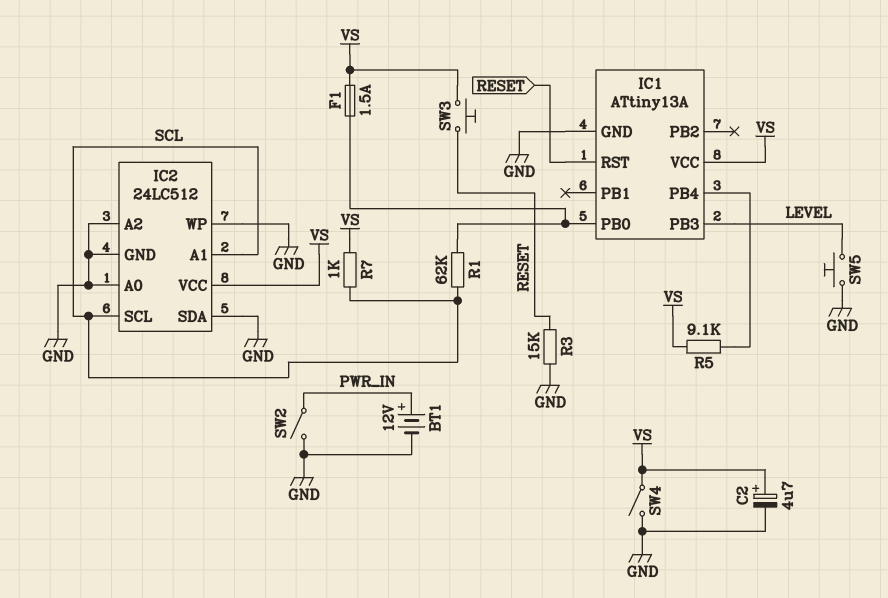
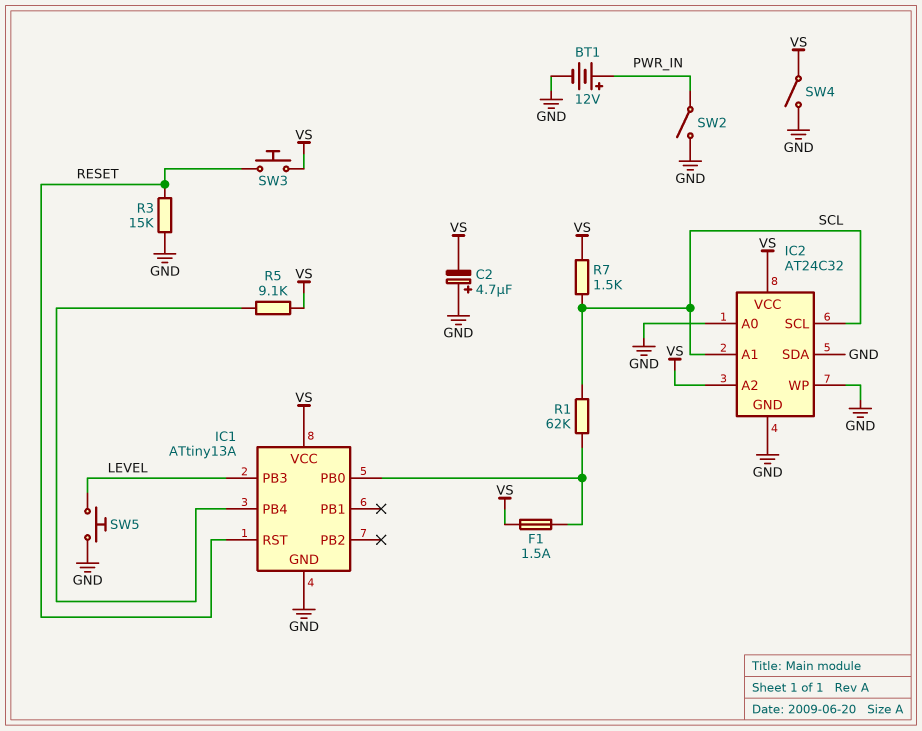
C2: 4.7uF (plus VS, minus GND) -> 4.7uF (plus GND, minus VS)
IC2: 24LC512 -> AT24C32
IC2 pin A2: GND -> VS
R7: 1k (SCL, VS) -> 1.5k (SCL, VS)

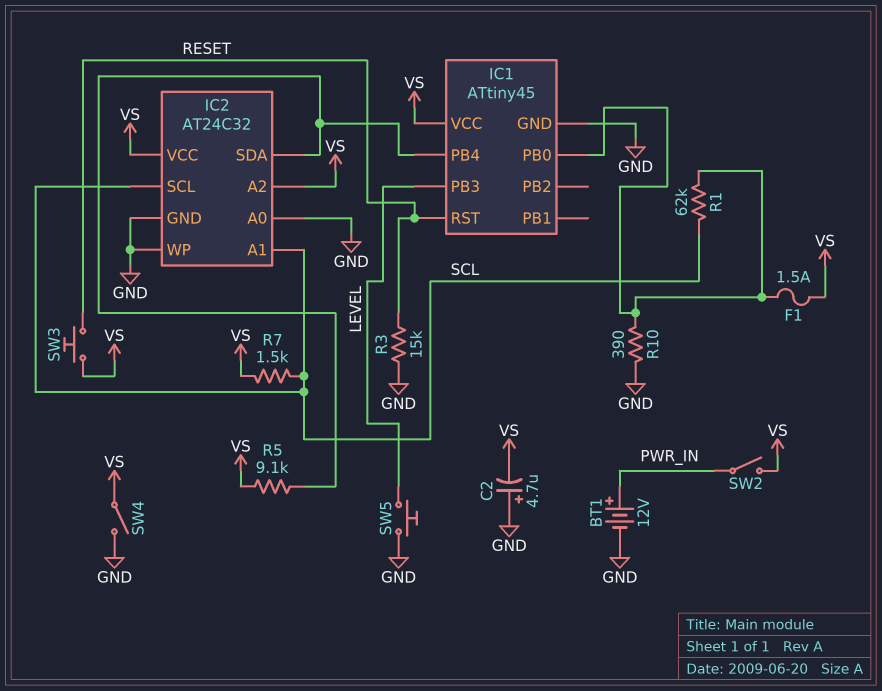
IC1: ATtiny13A -> ATtiny45
IC2 pin SDA: GND -> IC1/PB4
R10: none -> 390 (GND, IC1/PB0)
SW2: switch (GND, PWR_IN) -> switch (PWR_IN, VS)

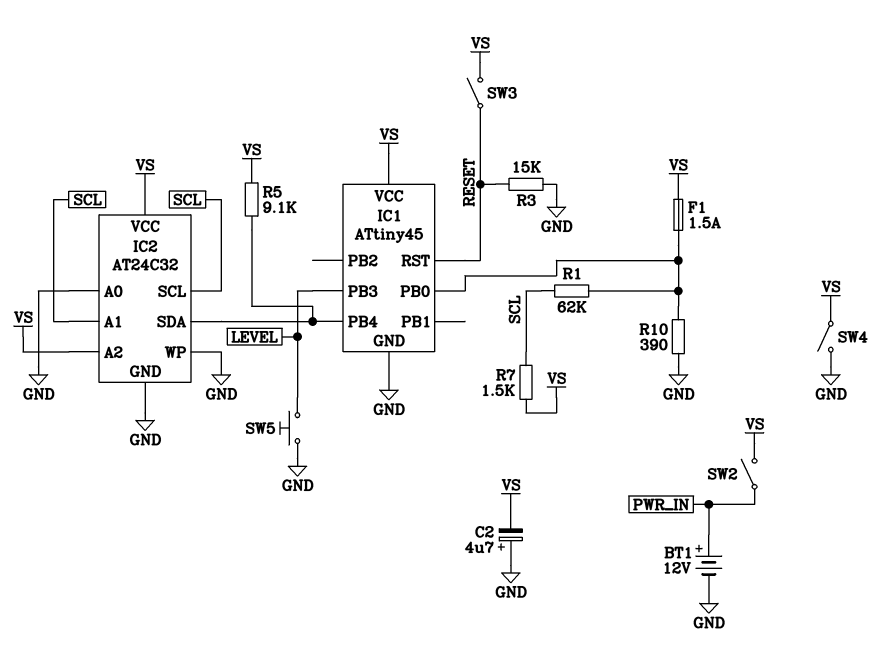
SW3: button (RESET, VS) -> switch (RESET, VS)

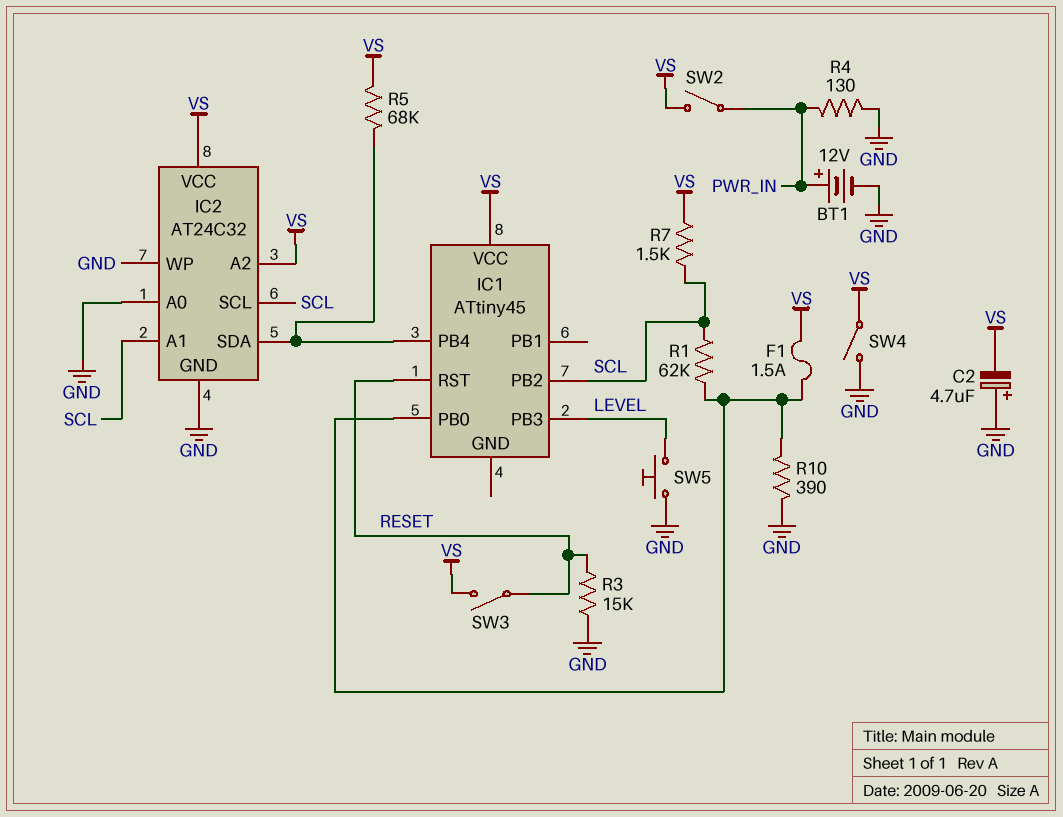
IC1 pin GND: GND -> none
IC1 pin PB2: none -> SCL
R4: none -> 130 (GND, PWR_IN)
R5: 9.1k (IC1/PB4, VS) -> 68k (IC1/PB4, VS)

